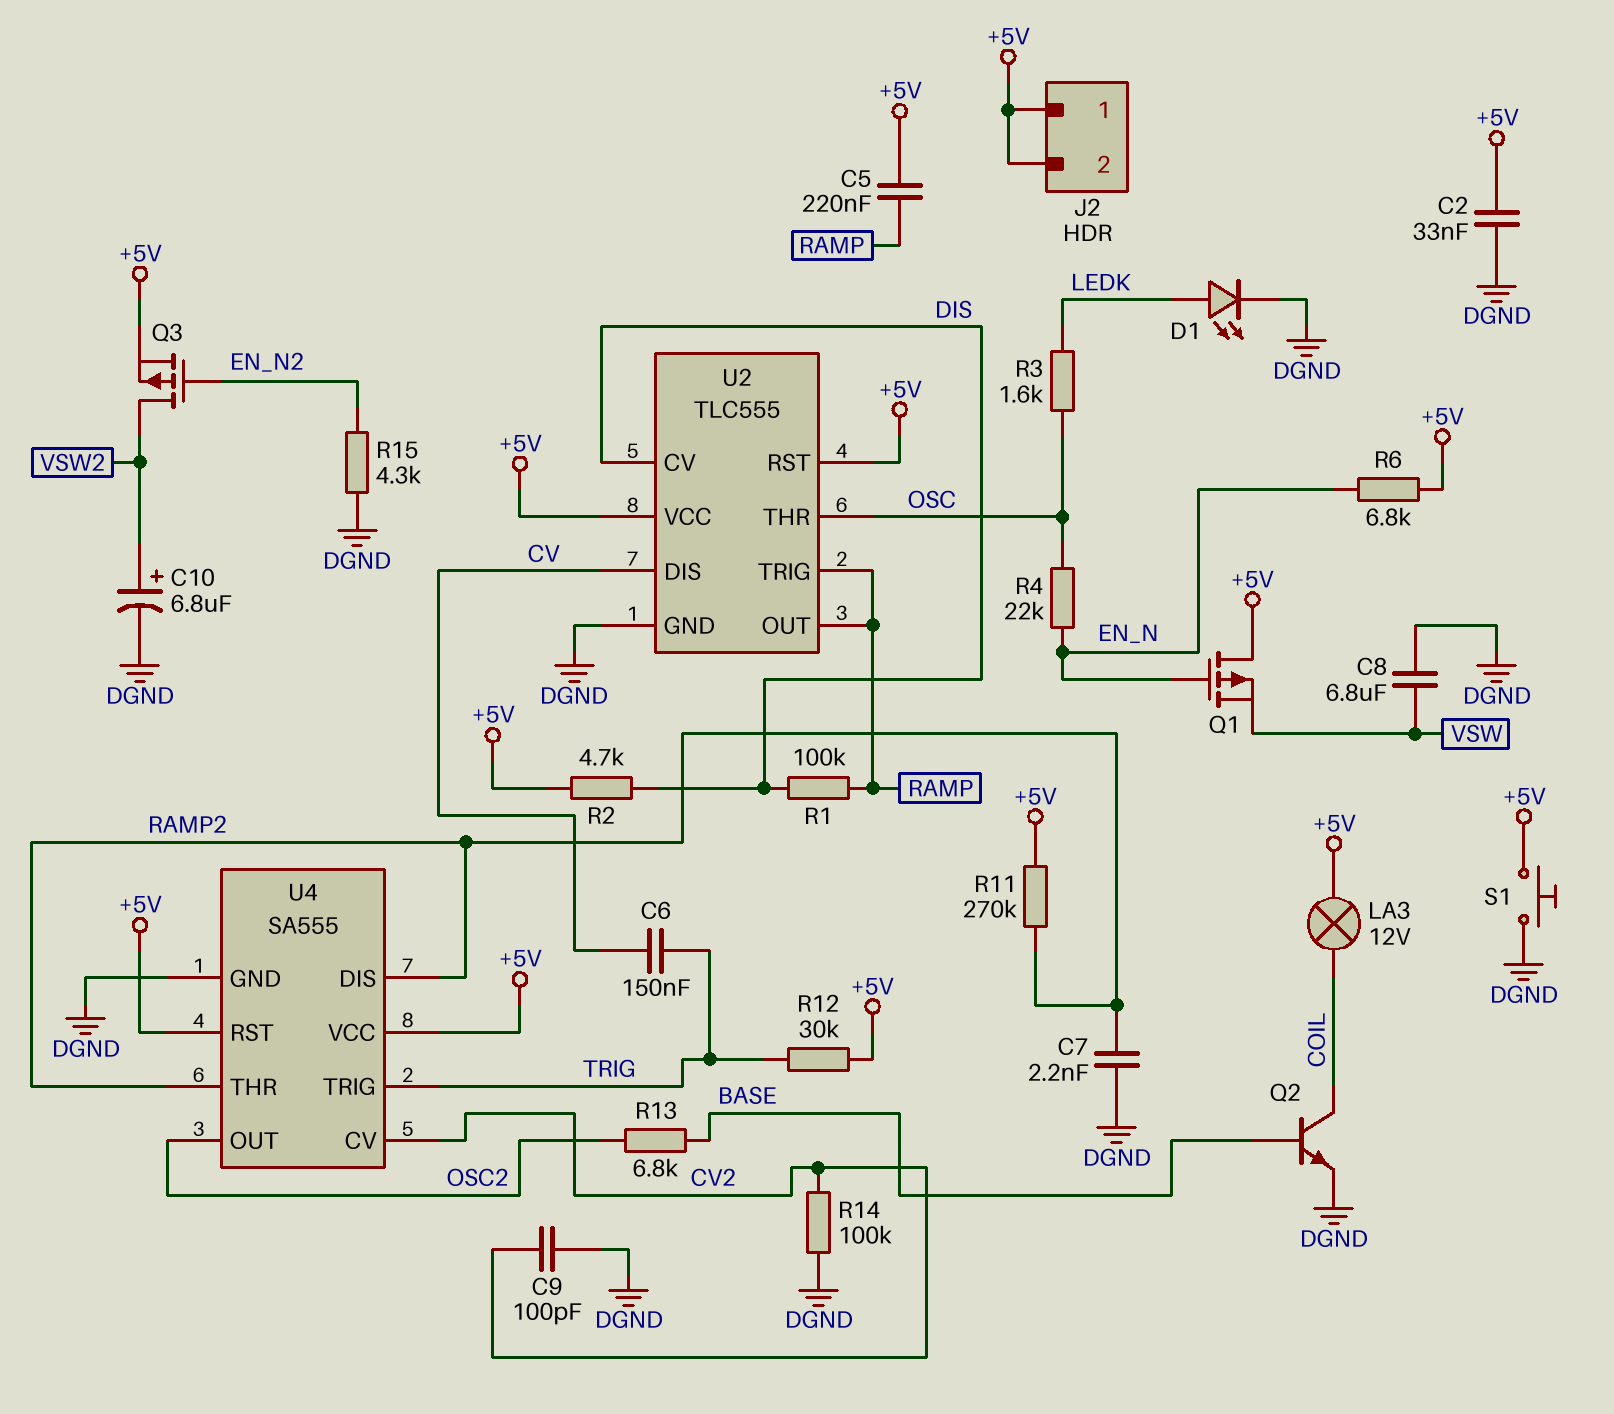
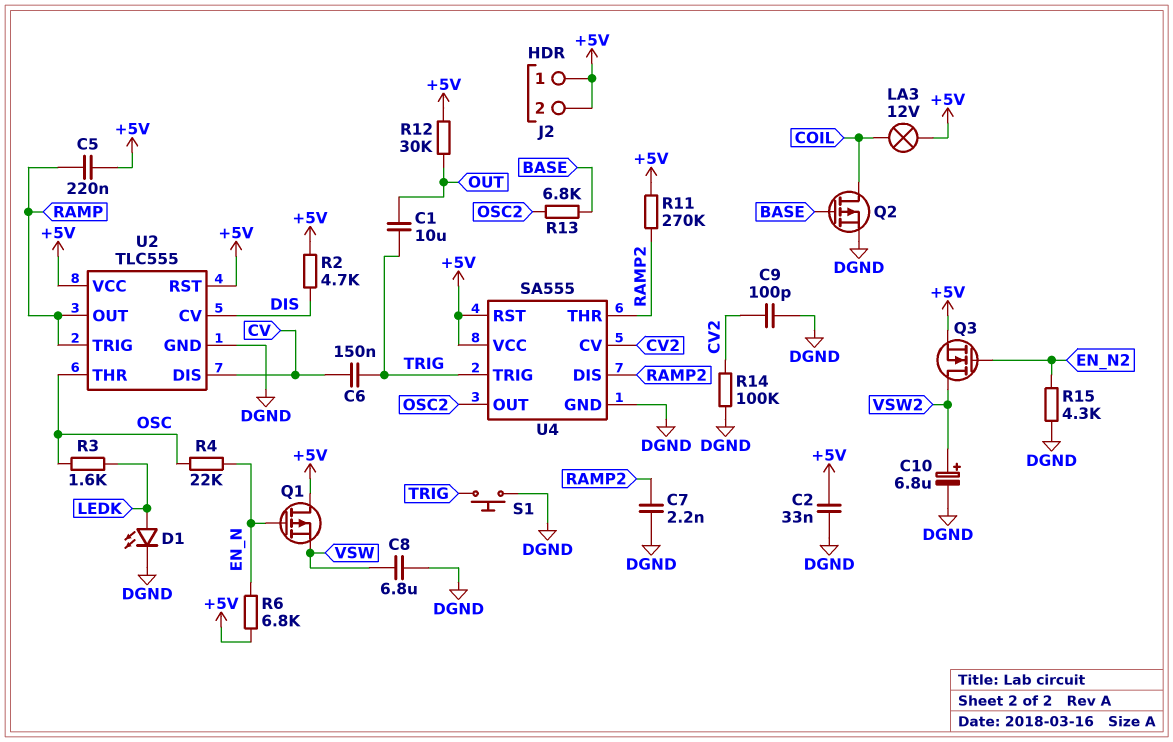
C1: none -> 10uF (OUT, TRIG)
Q2: NPN (B BASE, C COIL, E DGND) -> PMOS (G BASE, D COIL, S DGND)
Q3: PMOS (G EN_N2, D VSW2, S +5V) -> NMOS (G EN_N2, D VSW2, S +5V)
R1: 100k (DIS, RAMP) -> none
R12: 30k (+5V, TRIG) -> 30k (+5V, OUT)
S1: button (+5V, DGND) -> button (DGND, TRIG)

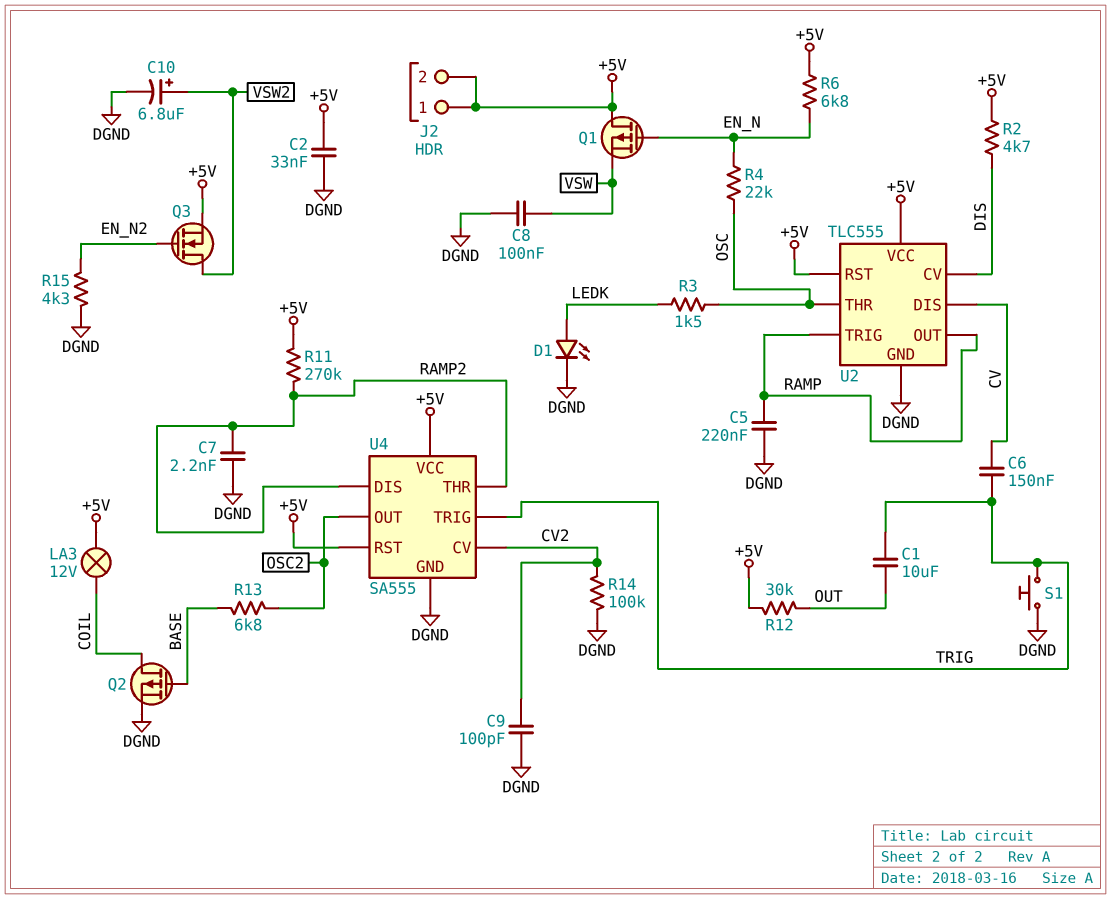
C5: 220nF (+5V, RAMP) -> 220nF (DGND, RAMP)
C8: 6.8uF (DGND, VSW) -> 100nF (DGND, VSW)
R3: 1.6k (LEDK, OSC) -> 1.5k (LEDK, OSC)

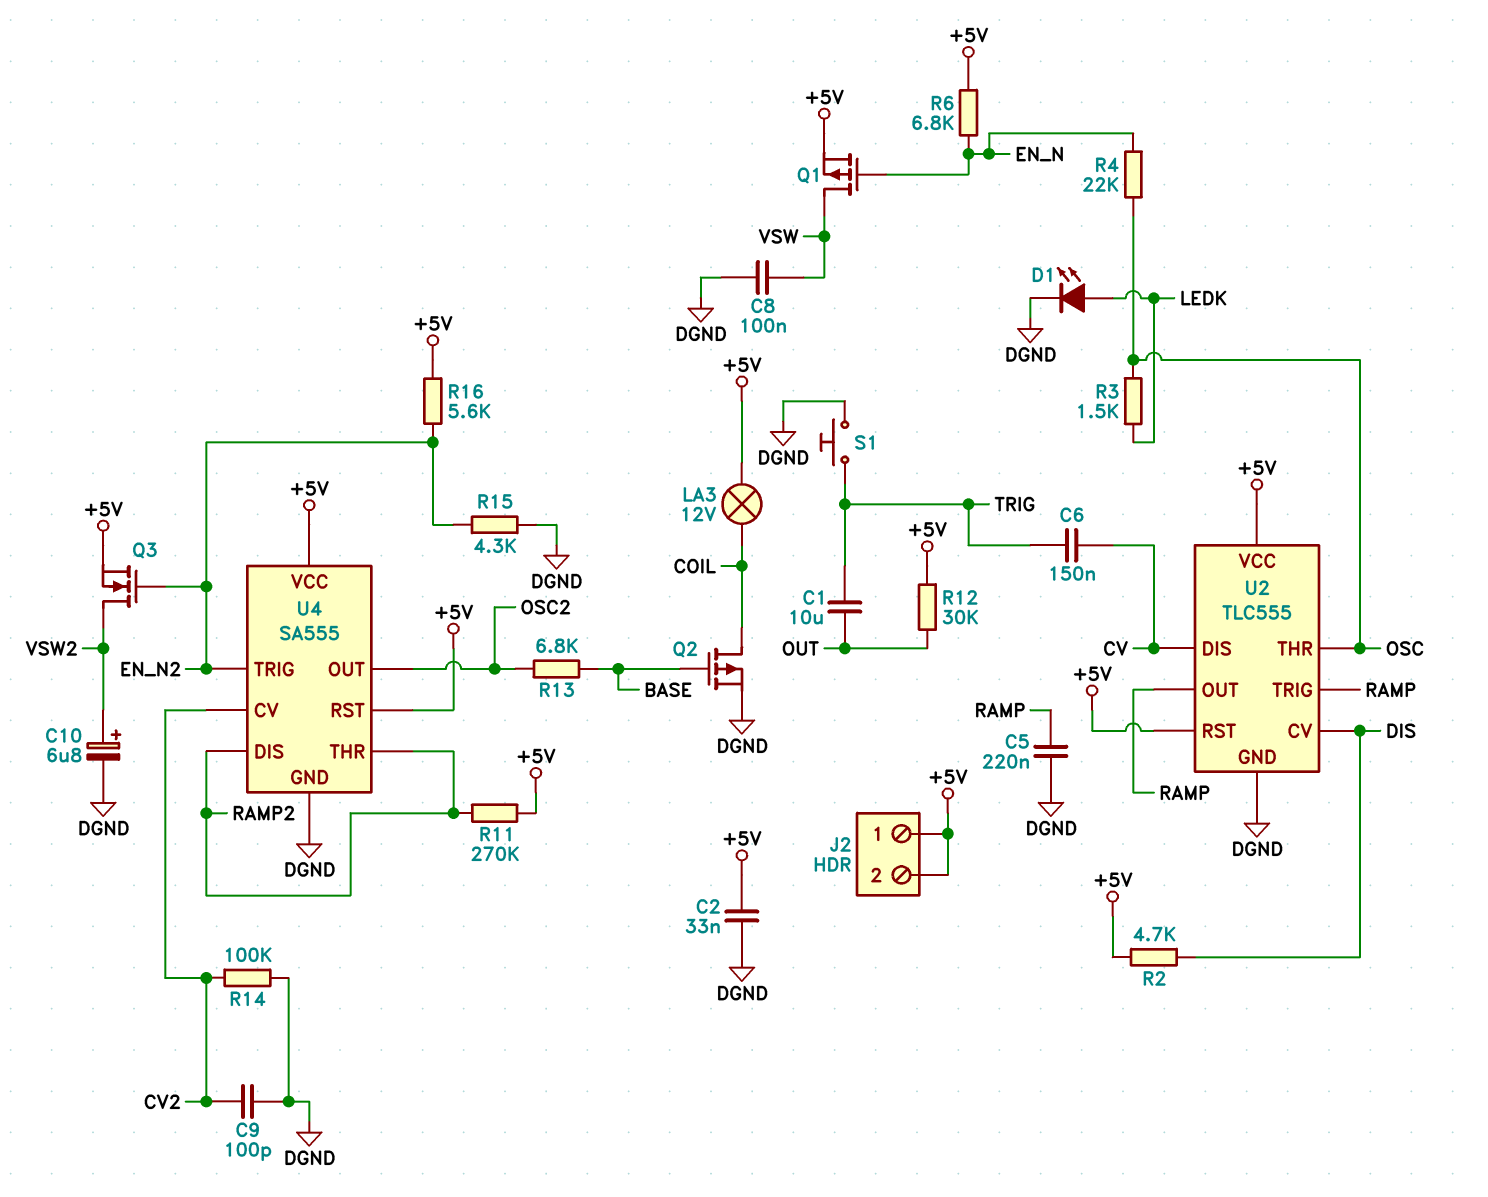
C7: 2.2nF (DGND, RAMP2) -> none
Q1: PMOS (G EN_N, D +5V, S VSW) -> PMOS (G EN_N, D VSW, S +5V)
R16: none -> 5.6k (+5V, EN_N2)
U4 pin TRIG: TRIG -> EN_N2

